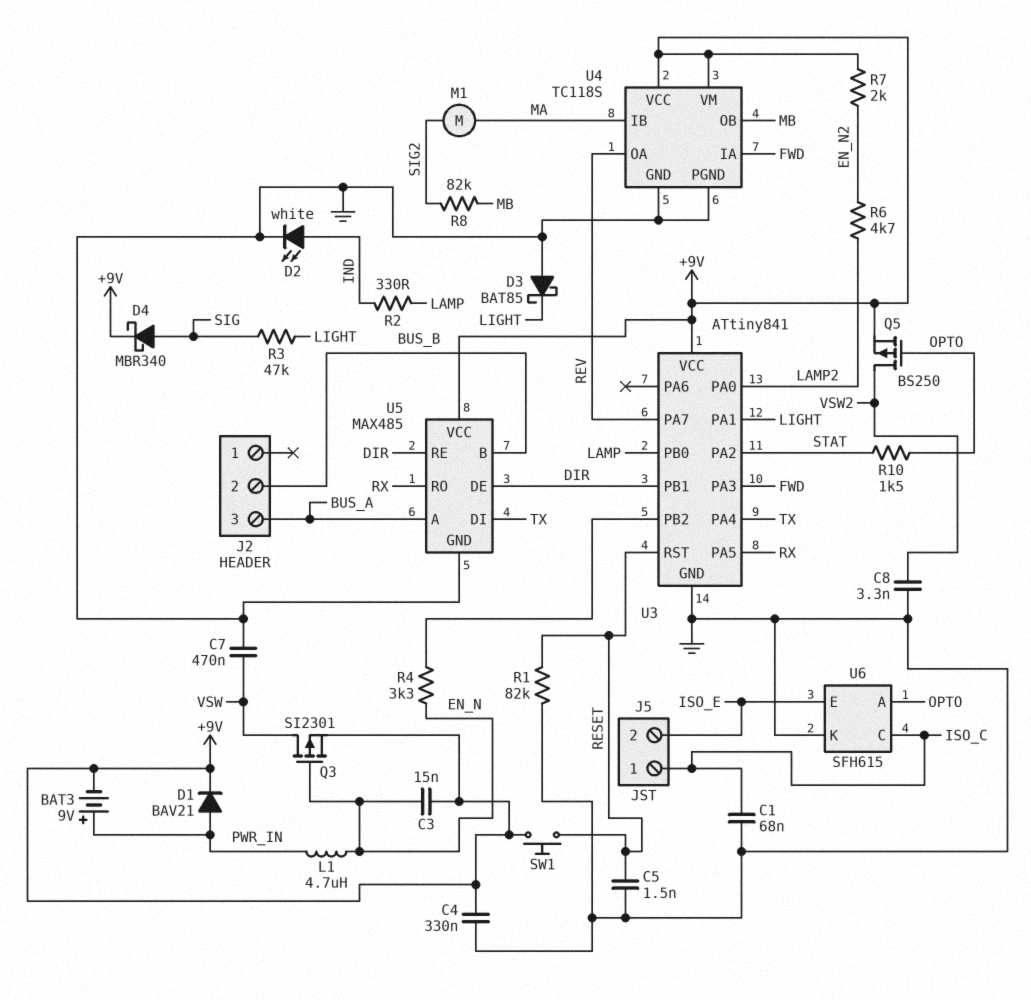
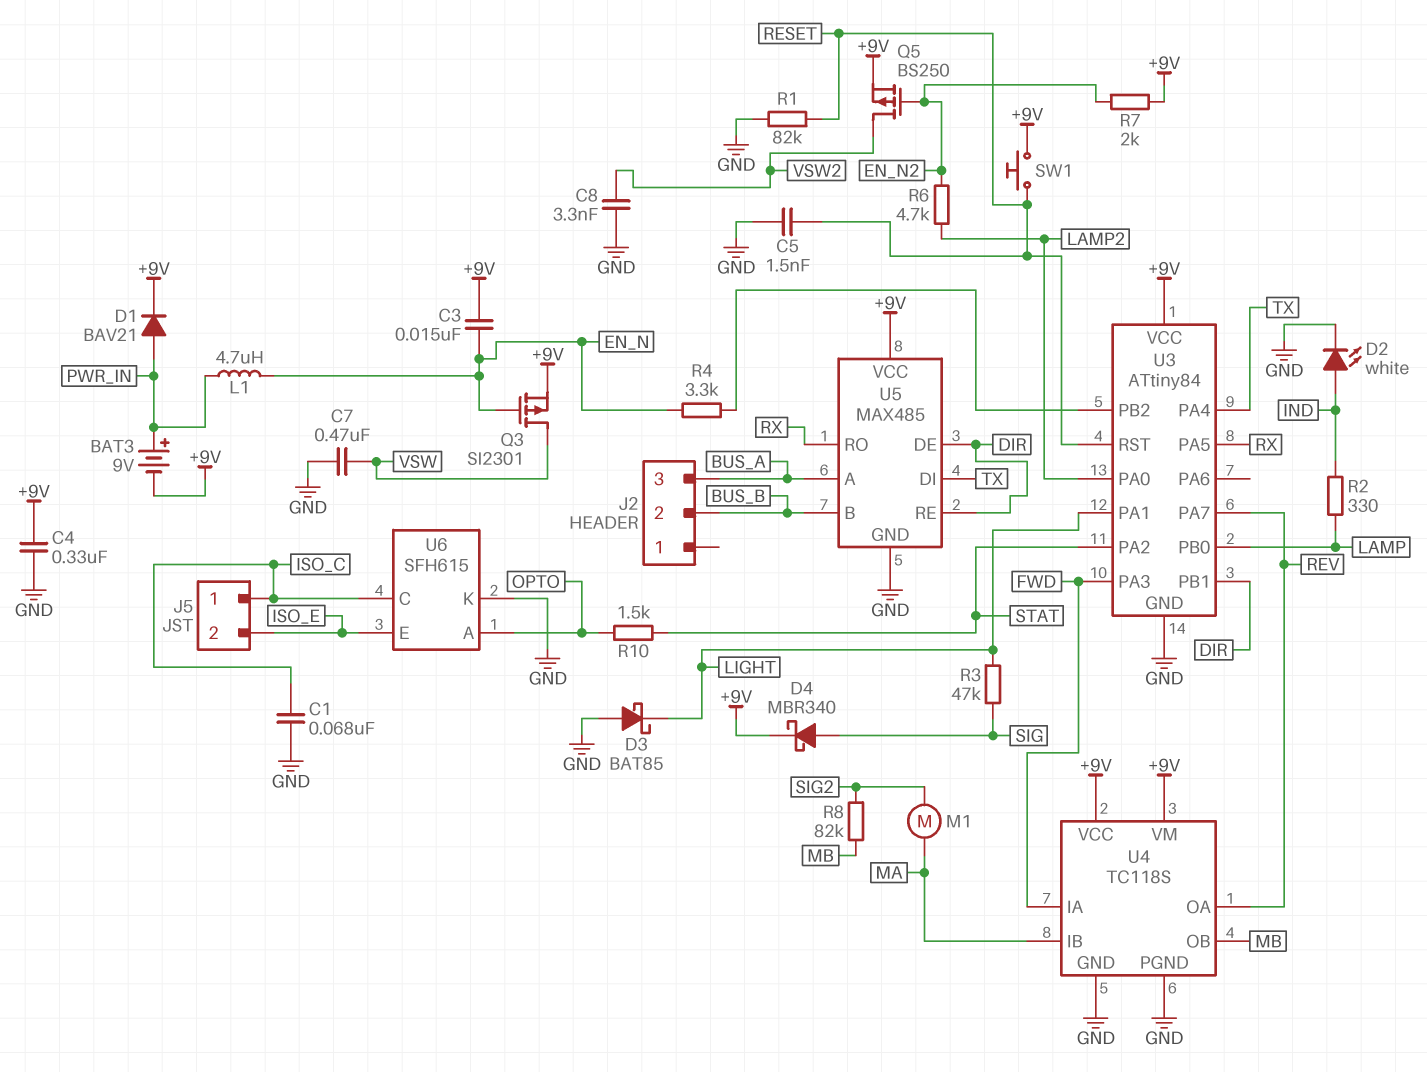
Q5: PMOS BS250 (G OPTO, D VSW2, S +9V) -> PMOS BS250 (G EN_N2, D VSW2, S +9V)
U3: ATtiny841 -> ATtiny84

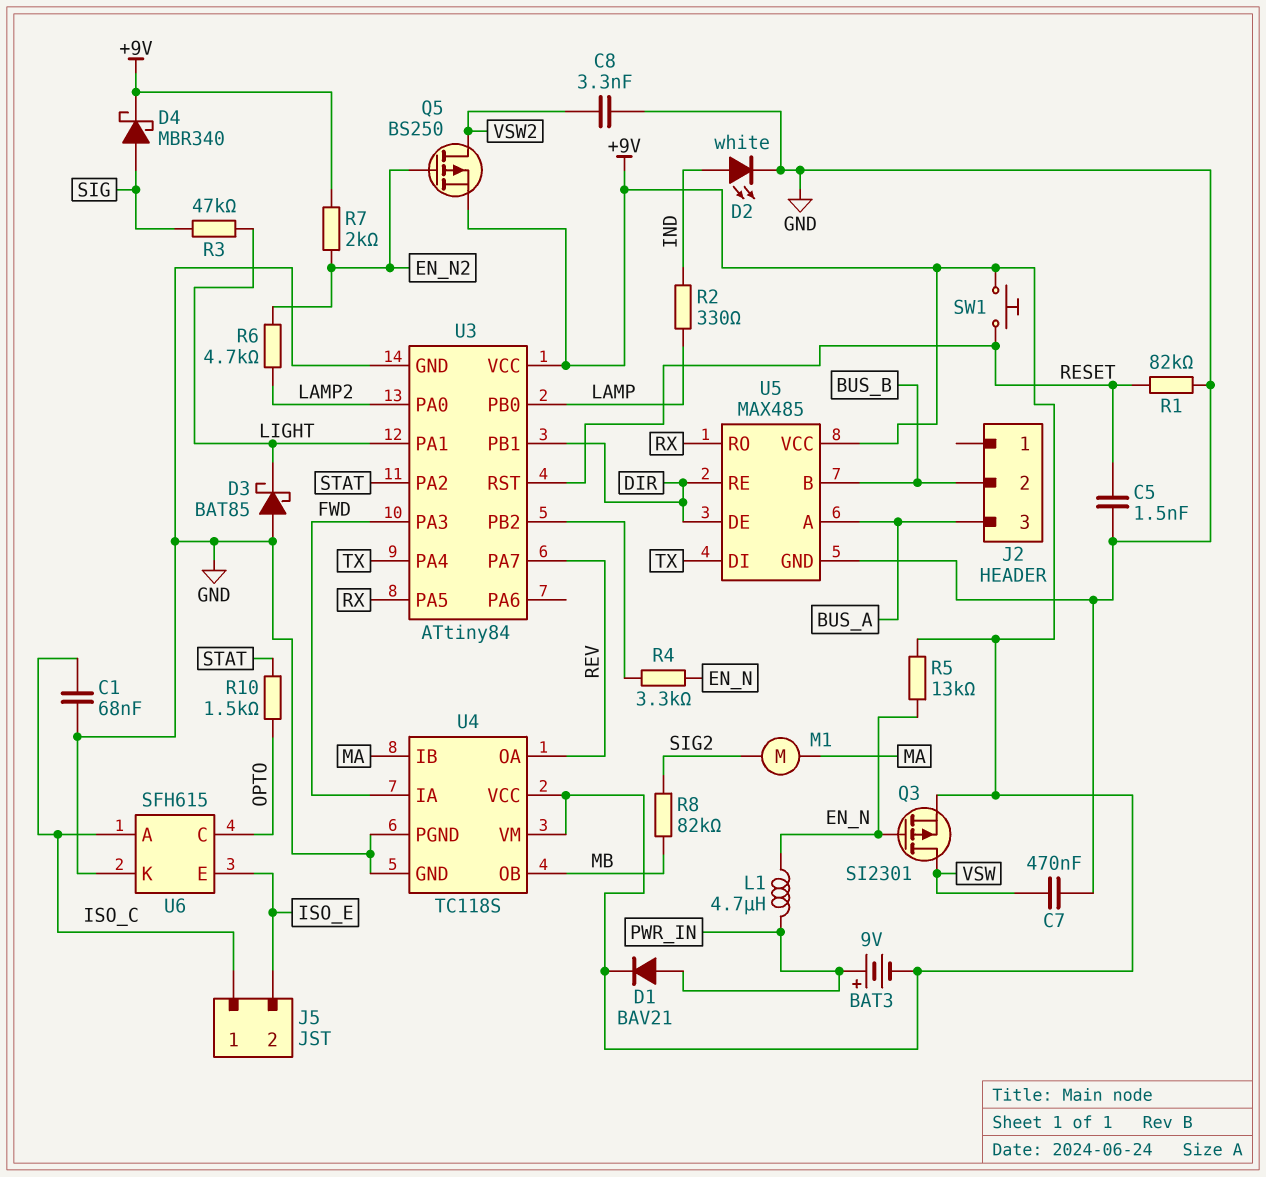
C3: 15nF (+9V, EN_N) -> none
C4: 330nF (+9V, GND) -> none
R5: none -> 13k (+9V, EN_N)
U6 pin A: OPTO -> ISO_C
U6 pin C: ISO_C -> OPTO

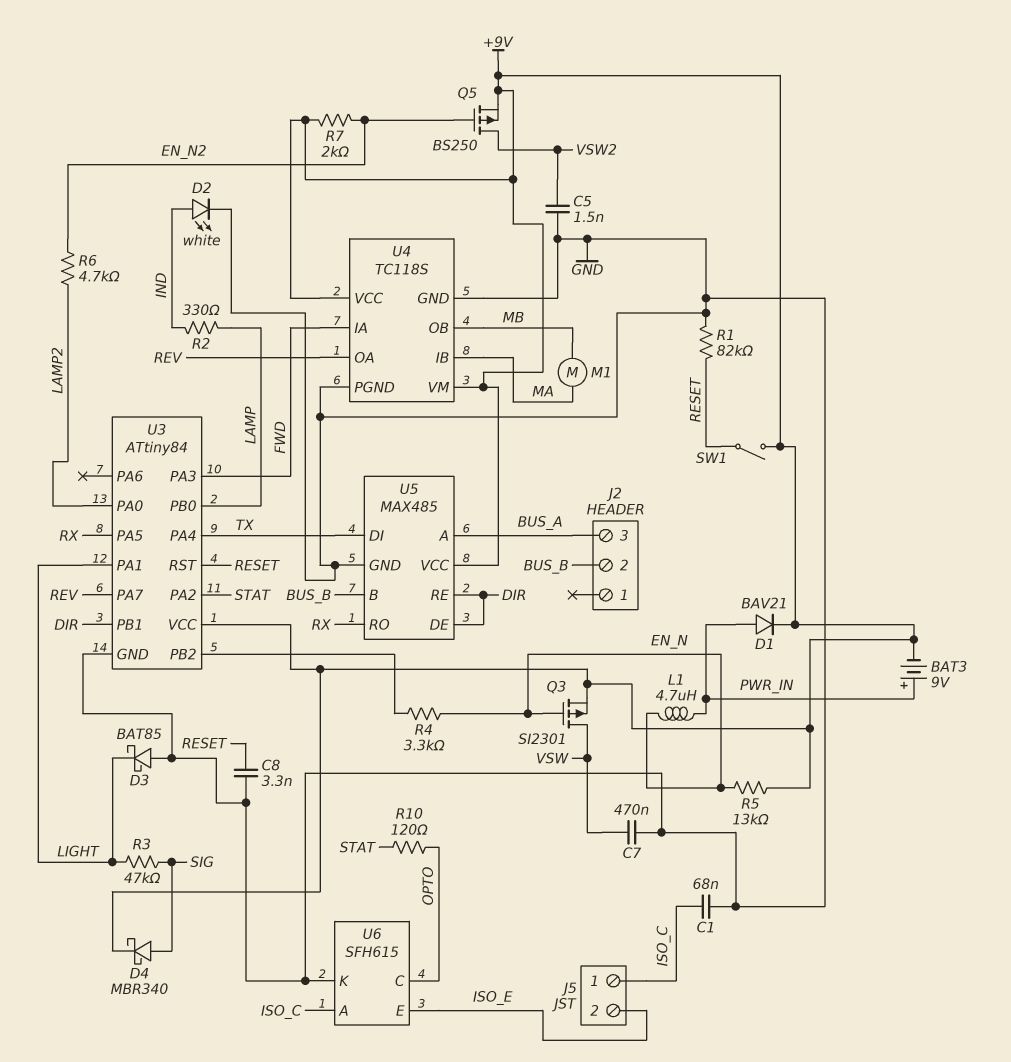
C5: 1.5nF (GND, RESET) -> 1.5nF (GND, VSW2)
C8: 3.3nF (GND, VSW2) -> 3.3nF (GND, RESET)
M1: motor (MA, SIG2) -> motor (MA, MB)
R8: 82k (MB, SIG2) -> none
R10: 1.5k (OPTO, STAT) -> 120 (OPTO, STAT)
SW1: button (+9V, RESET) -> switch (+9V, RESET)

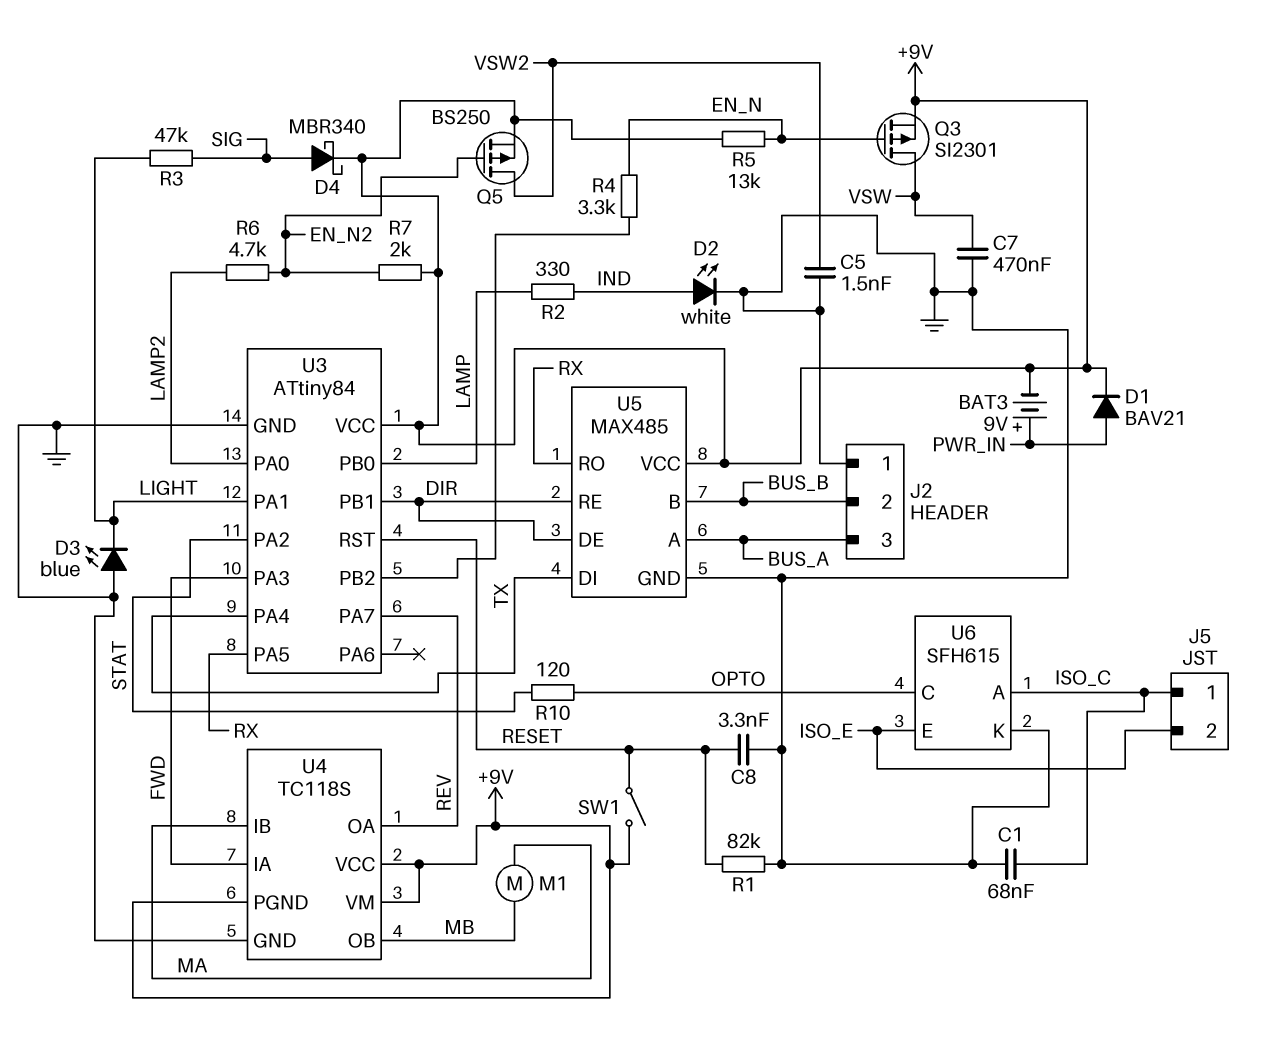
D3: schottky BAT85 (A GND, K LIGHT) -> LED blue (A GND, K LIGHT)
J2 pin 1: none -> GND
L1: 4.7uH (EN_N, PWR_IN) -> none
U4 pin PGND: GND -> +9V

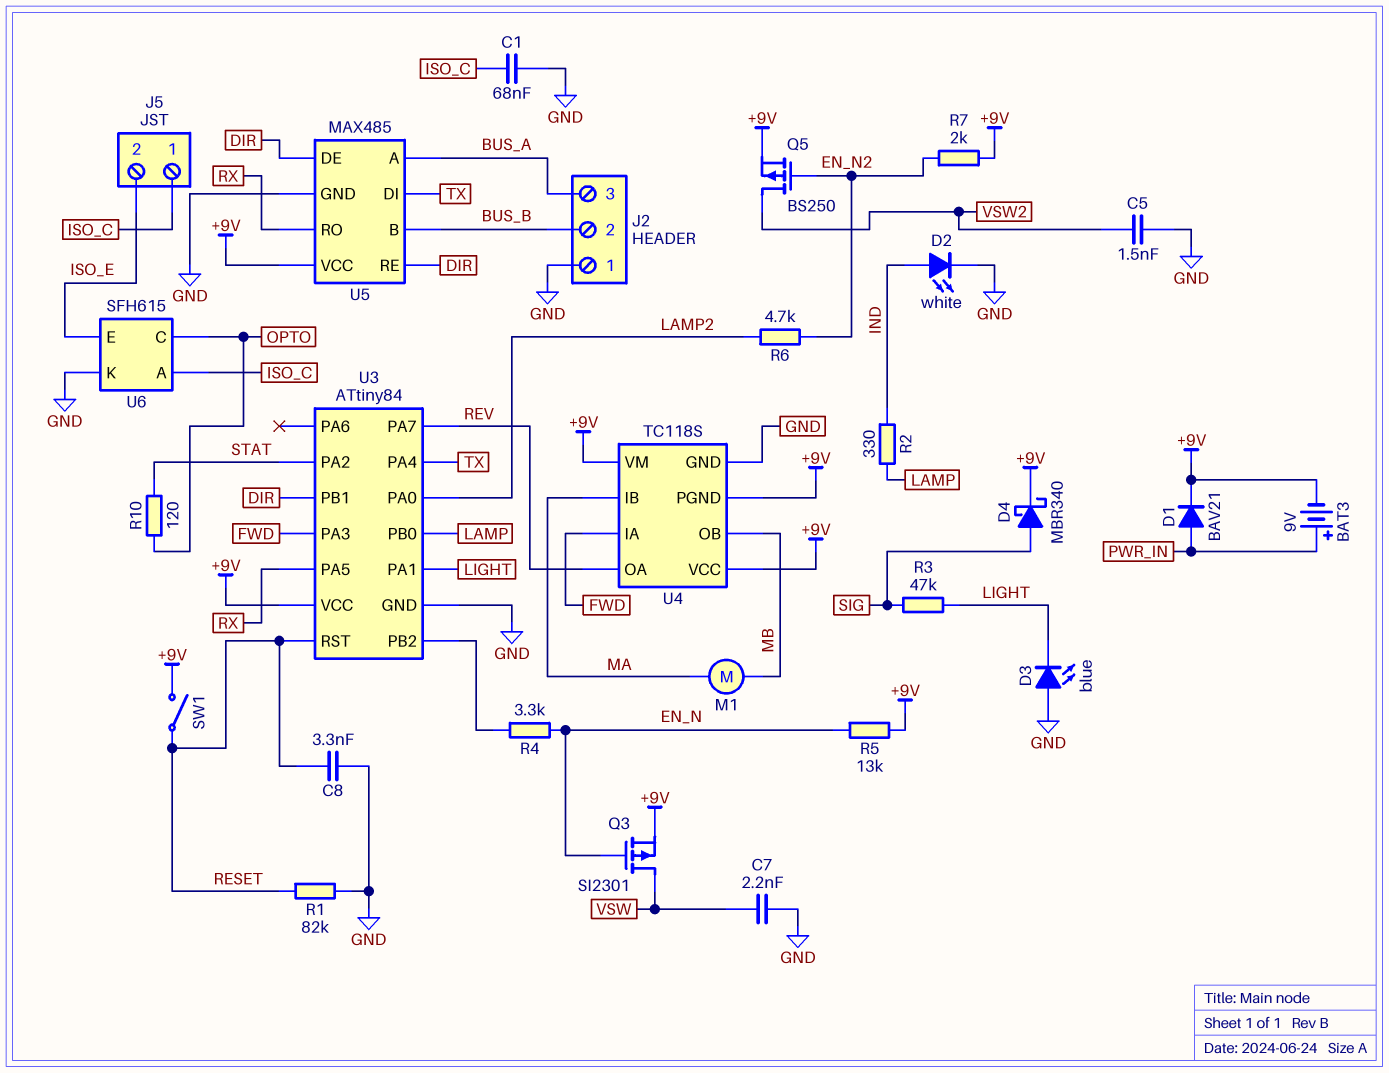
C7: 470nF (GND, VSW) -> 2.2nF (GND, VSW)

